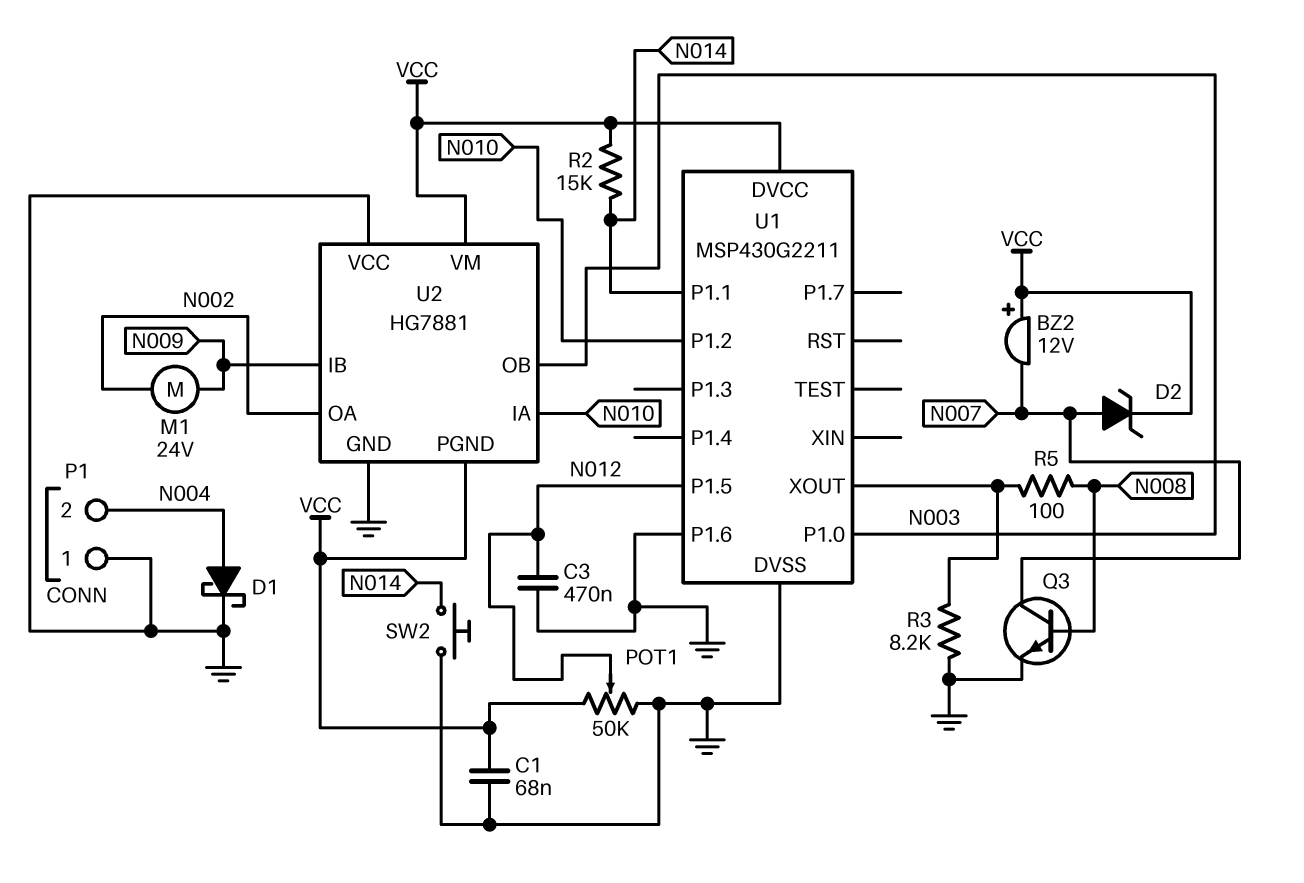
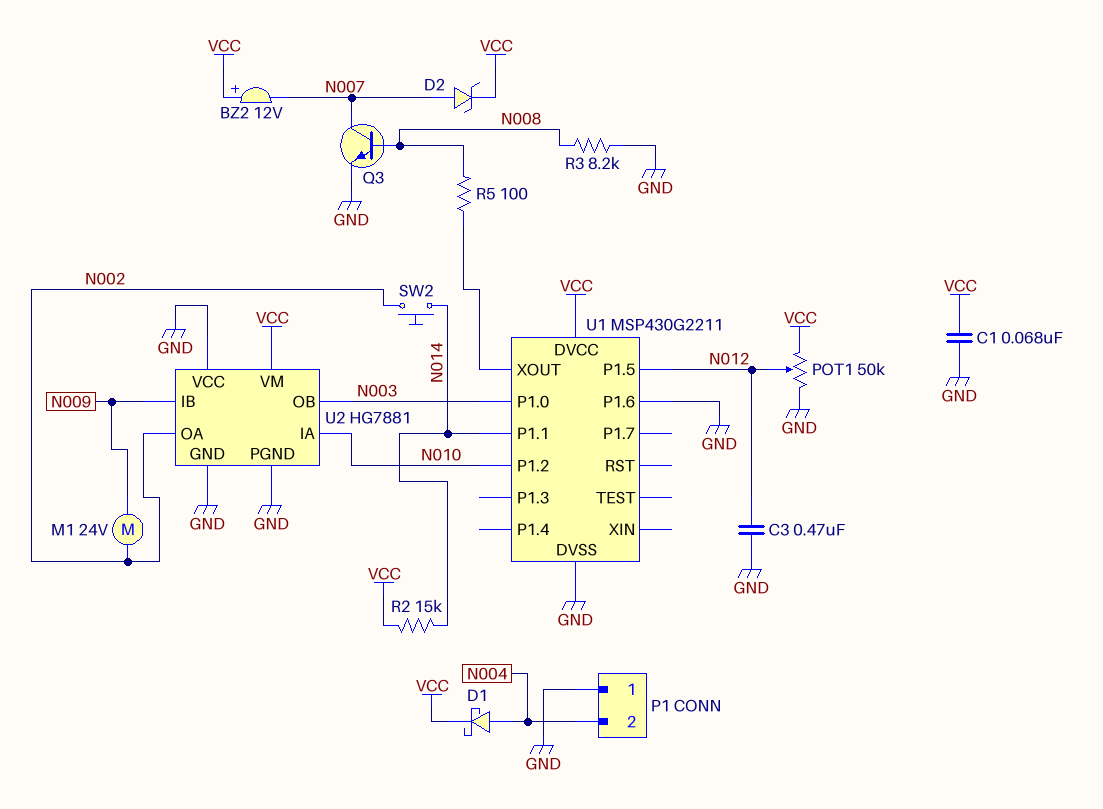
D1: schottky (A N004, K GND) -> schottky (A N004, K VCC)
R3: 8.2k (GND, U1/XOUT) -> 8.2k (GND, N008)
SW2: button (GND, N014) -> button (N002, N014)
U2 pin PGND: VCC -> GND

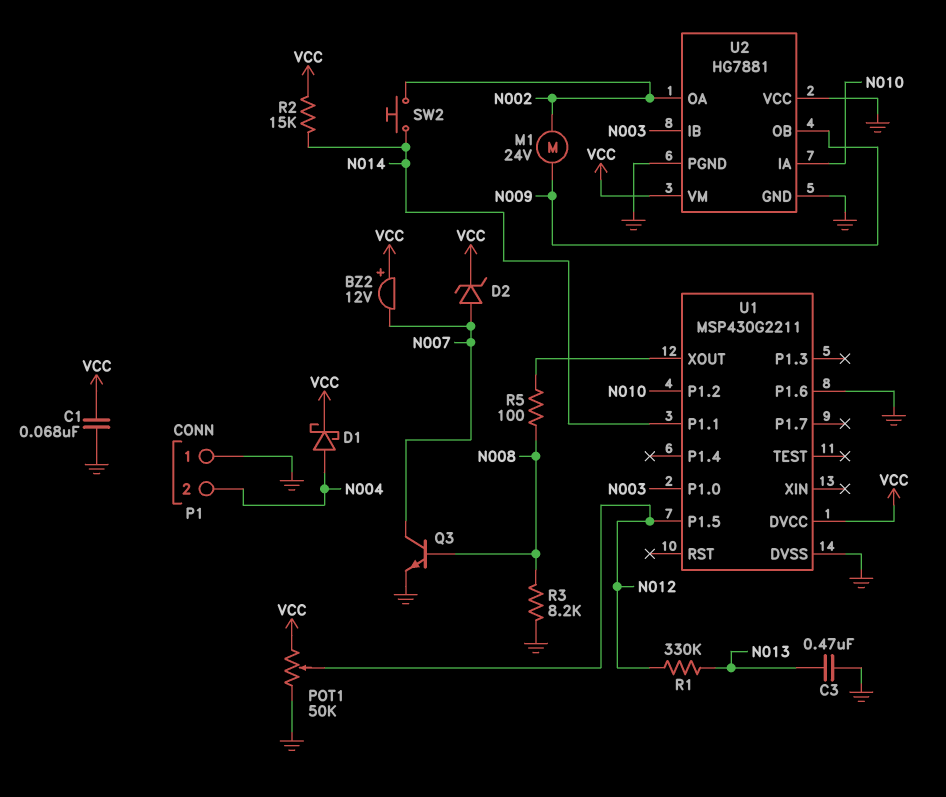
C3: 470nF (GND, N012) -> 470nF (GND, N013)
R1: none -> 330k (N012, N013)
U2 pin IB: N009 -> N003
U2 pin OB: N003 -> N009

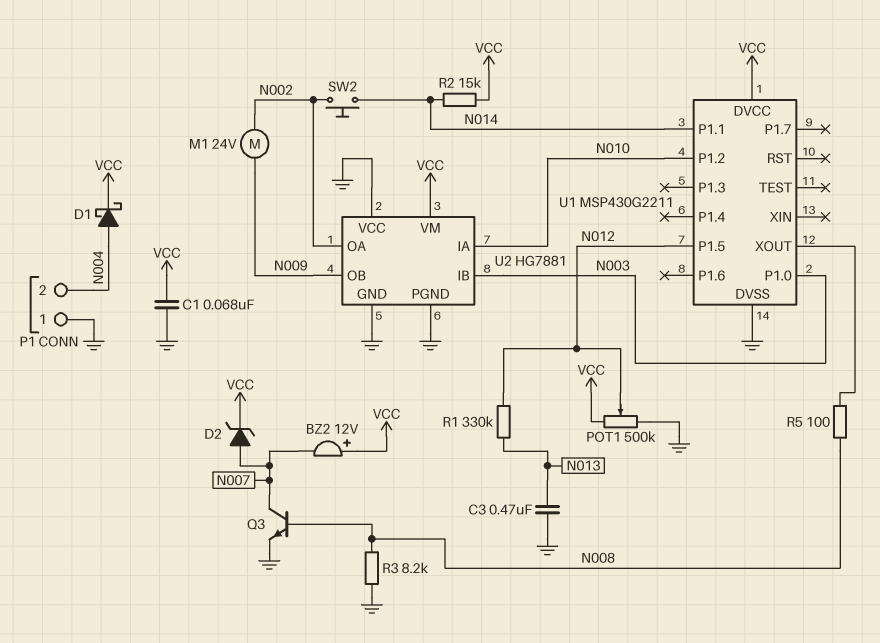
POT1: 50k (GND, VCC, wiper N012) -> 500k (GND, VCC, wiper N012)
U1 pin P1.6: GND -> none

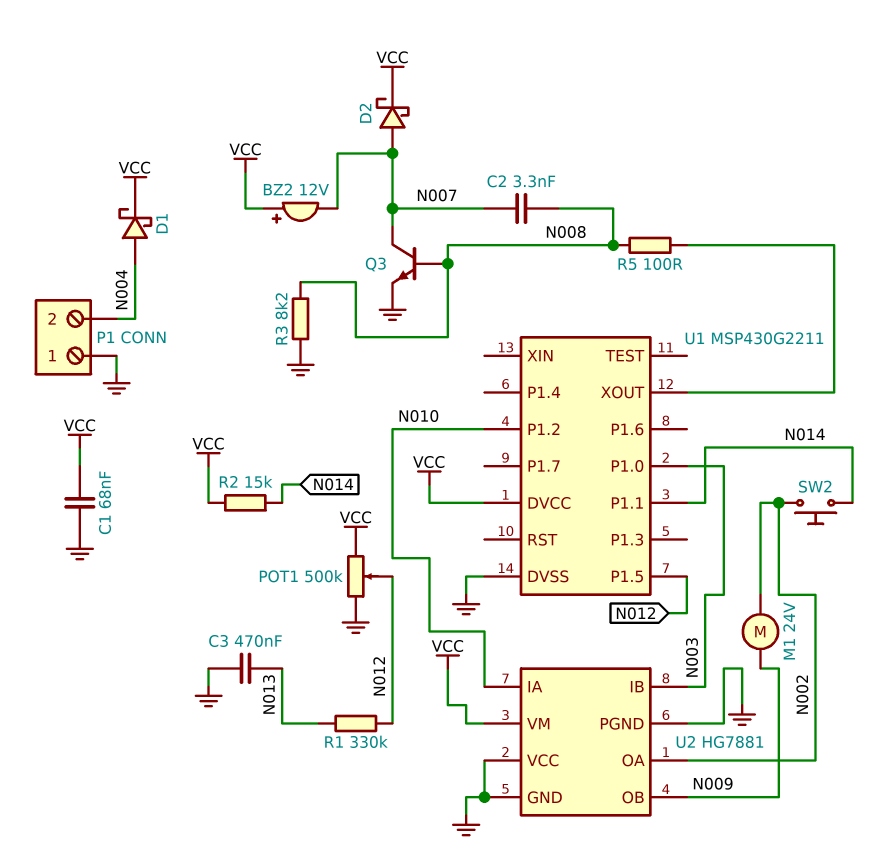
C2: none -> 3.3nF (N007, N008)
D2: zener (A N007, K VCC) -> schottky (A N007, K VCC)

